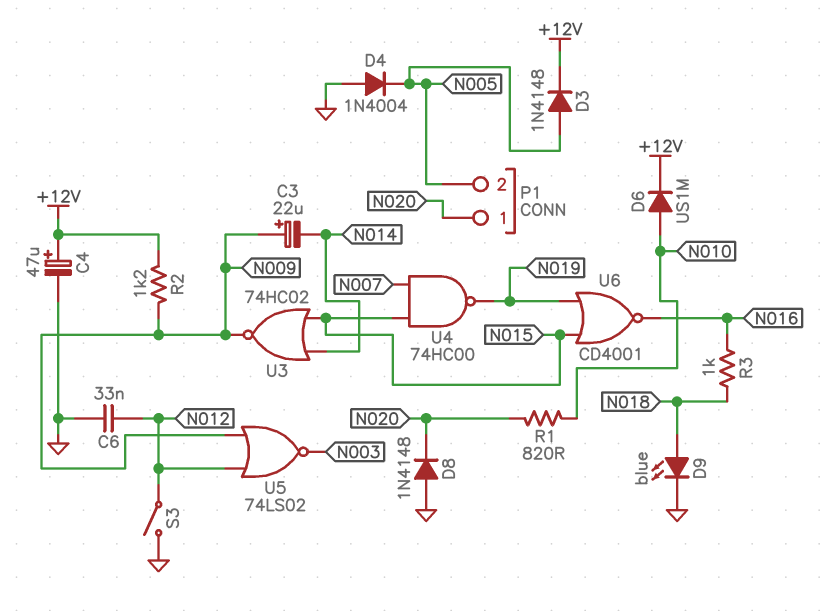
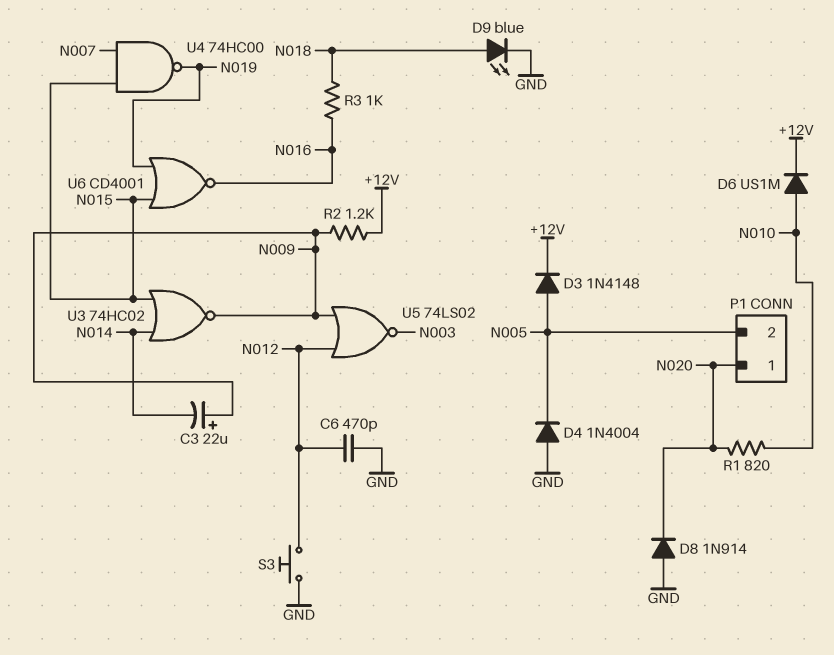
C4: 47uF (plus +12V, minus GND) -> none
C6: 33nF (GND, N012) -> 470pF (GND, N012)
D8: diode 1N4148 (A GND, K N020) -> diode 1N914 (A GND, K N020)
S3: switch (GND, N012) -> button (GND, N012)

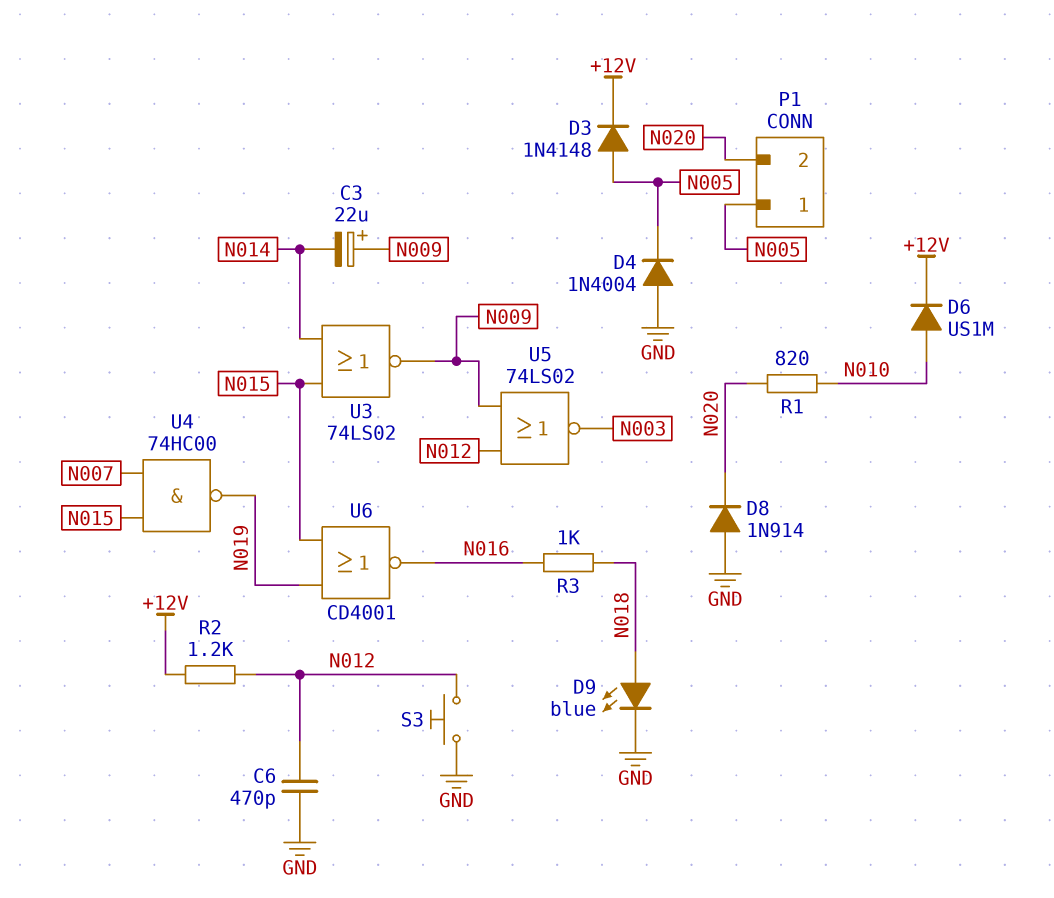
P1 pin 1: N020 -> N005
P1 pin 2: N005 -> N020
R2: 1.2k (+12V, N009) -> 1.2k (+12V, N012)
U3: NOR 74HC02 (in N014, in N015, out N009) -> NOR 74LS02 (in N014, in N015, out N009)

